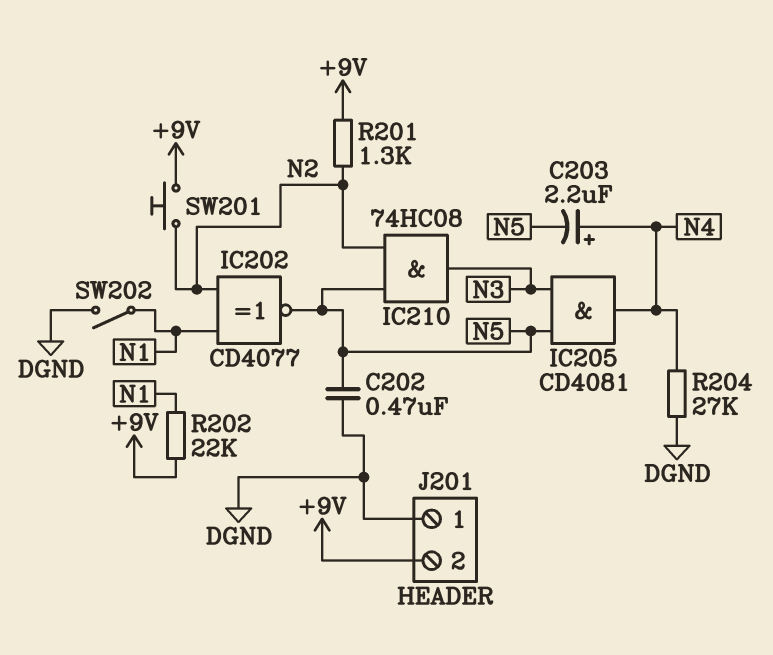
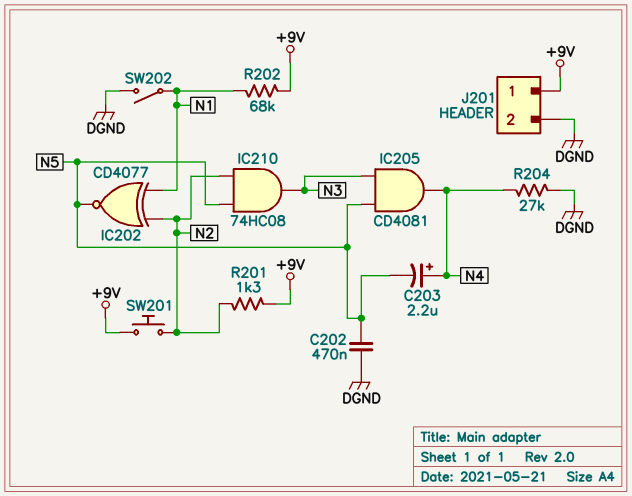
J201 pin 1: DGND -> +9V
J201 pin 2: +9V -> DGND
R202: 22k (+9V, N1) -> 68k (+9V, N1)

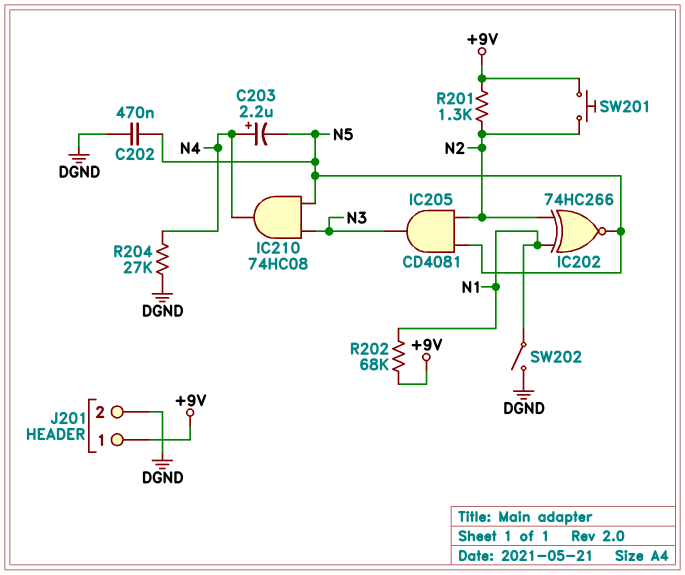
IC202: XNOR CD4077 (in N1, in N2, out N5) -> XNOR 74HC266 (in N1, in N2, out N5)
IC205: AND CD4081 (in N3, in N5, out N4) -> AND CD4081 (in N2, in N5, out N3)
IC210: AND 74HC08 (in N2, in N5, out N3) -> AND 74HC08 (in N3, in N5, out N4)

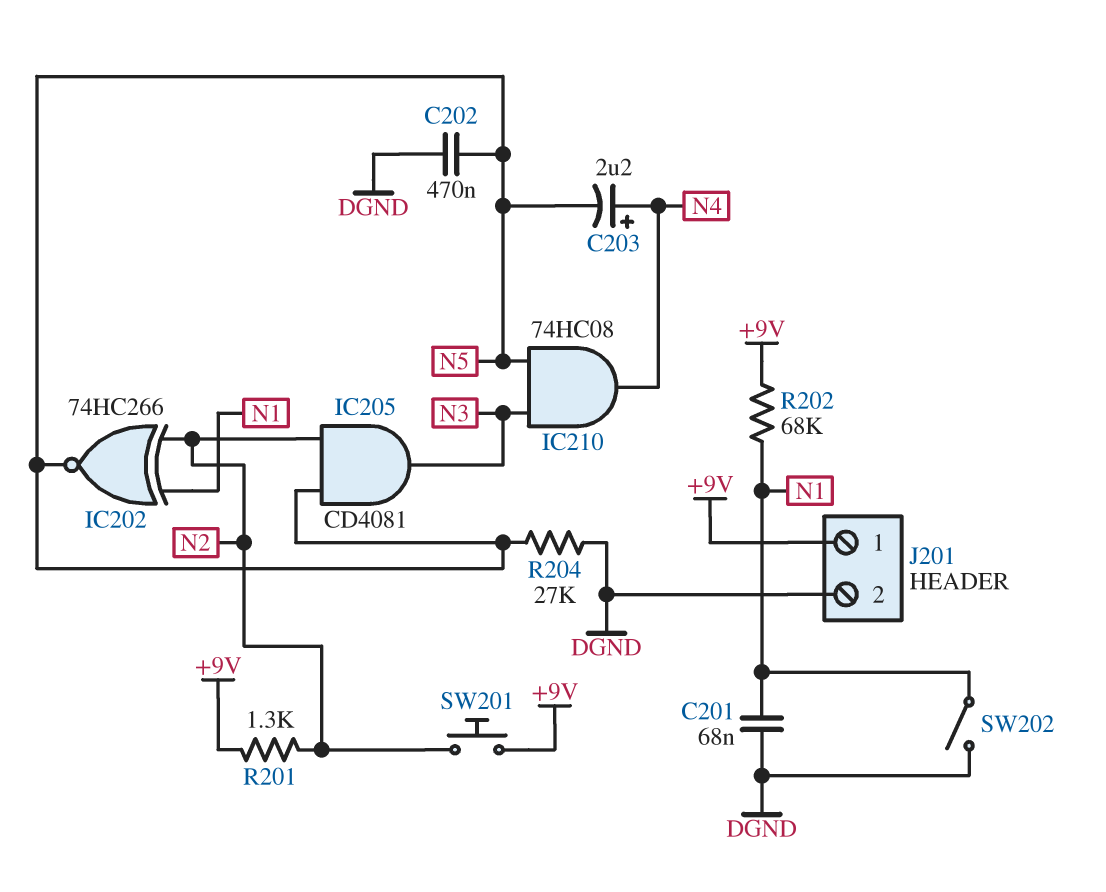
C201: none -> 68nF (DGND, N1)
R204: 27k (DGND, N4) -> 27k (DGND, N5)

